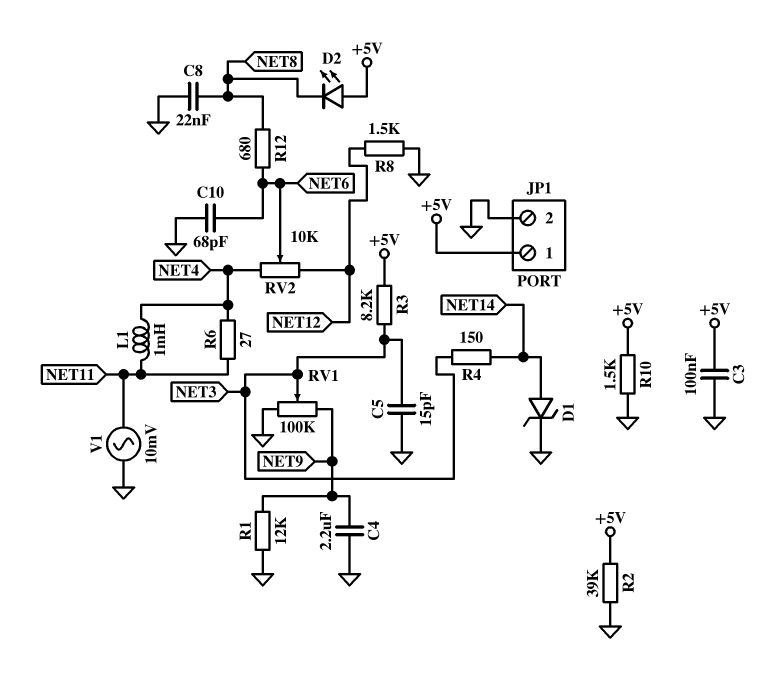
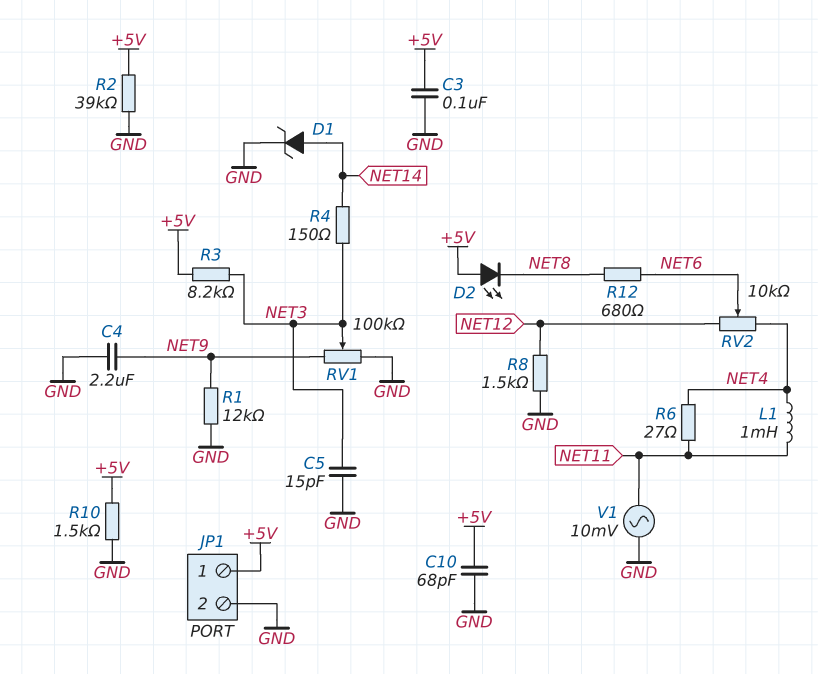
C8: 22nF (GND, NET8) -> none
C10: 68pF (GND, NET6) -> 68pF (+5V, GND)

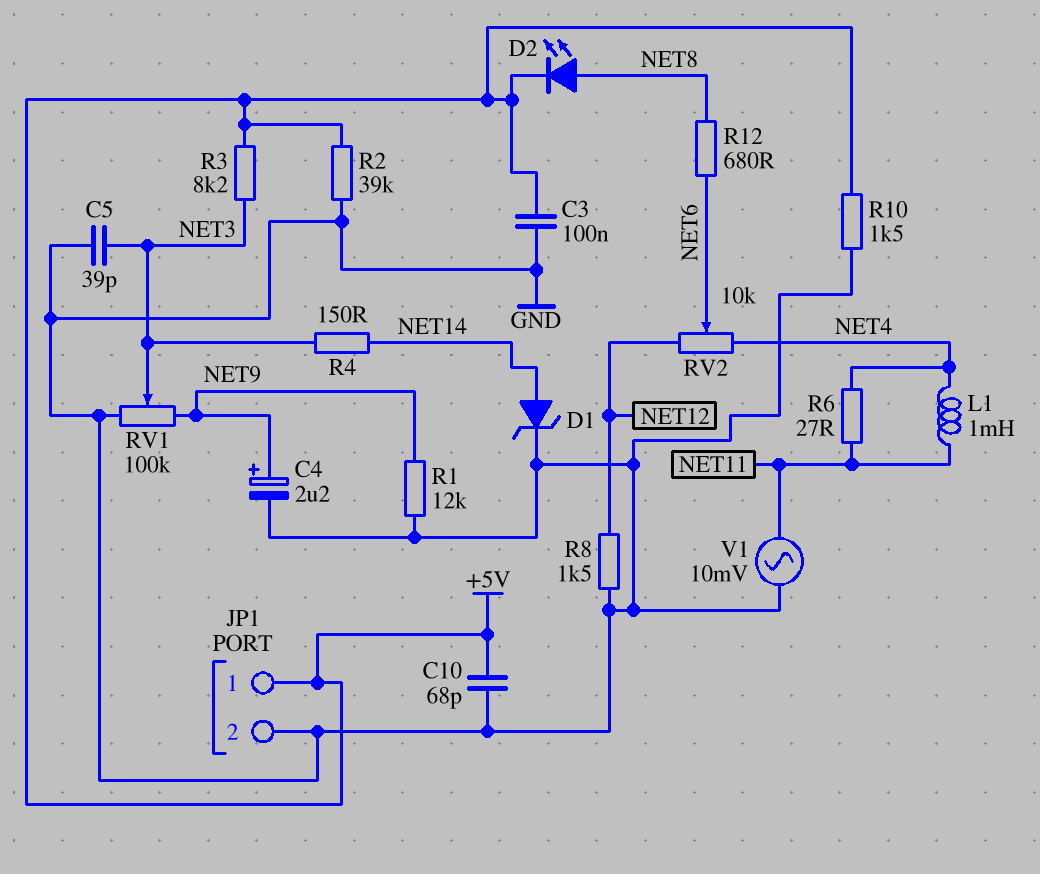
C4: 2.2uF (GND, NET9) -> 2.2uF (plus NET9, minus GND)
C5: 15pF (GND, NET3) -> 39pF (GND, NET3)
D2: LED (A +5V, K NET8) -> LED (A NET8, K +5V)

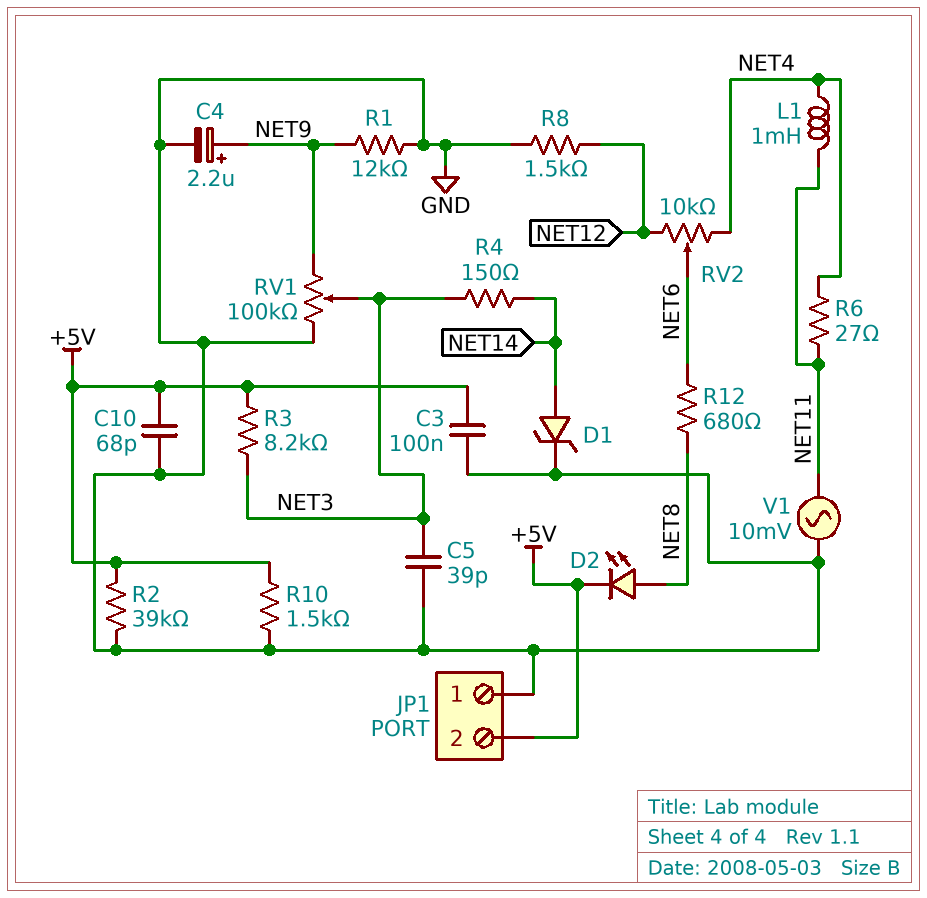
JP1 pin 1: +5V -> GND
JP1 pin 2: GND -> +5V

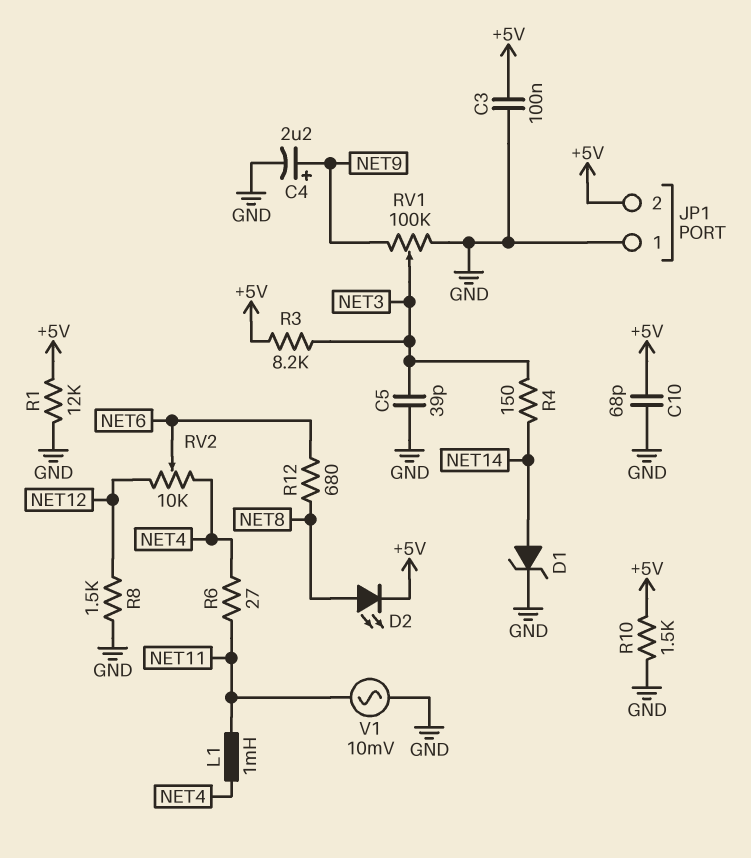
R1: 12k (GND, NET9) -> 12k (+5V, GND)
R2: 39k (+5V, GND) -> none

